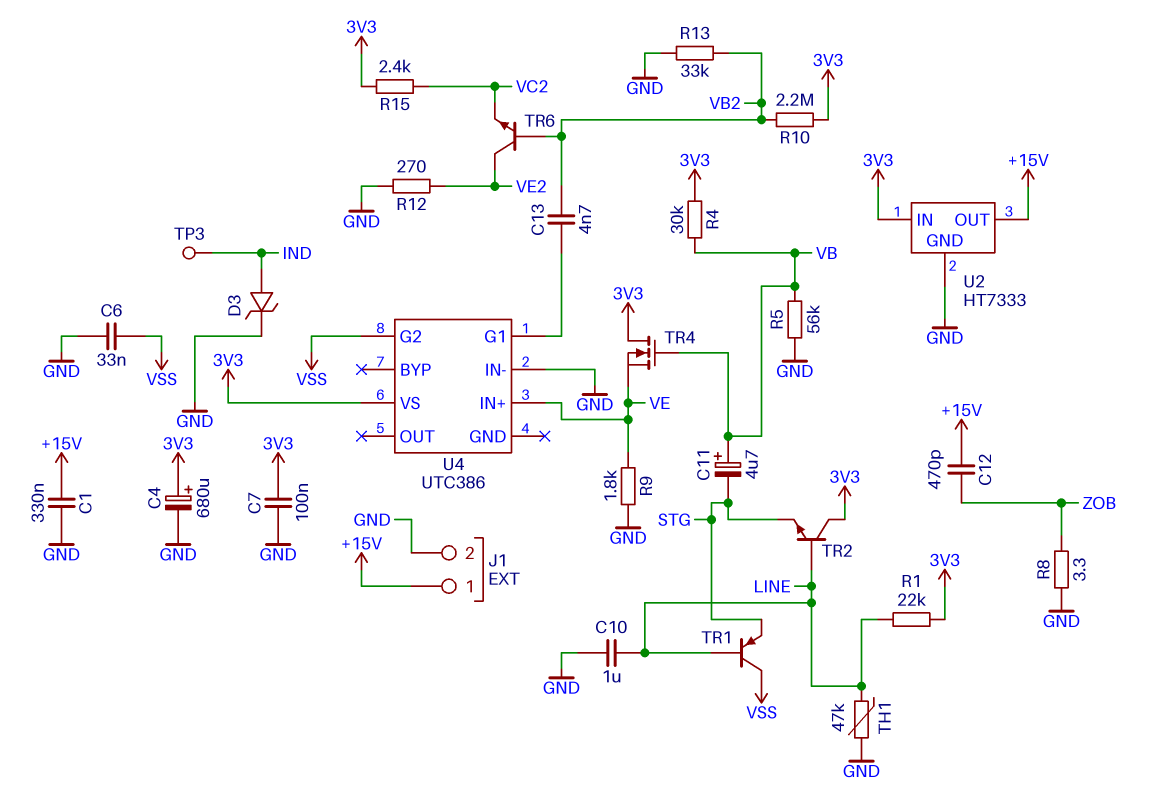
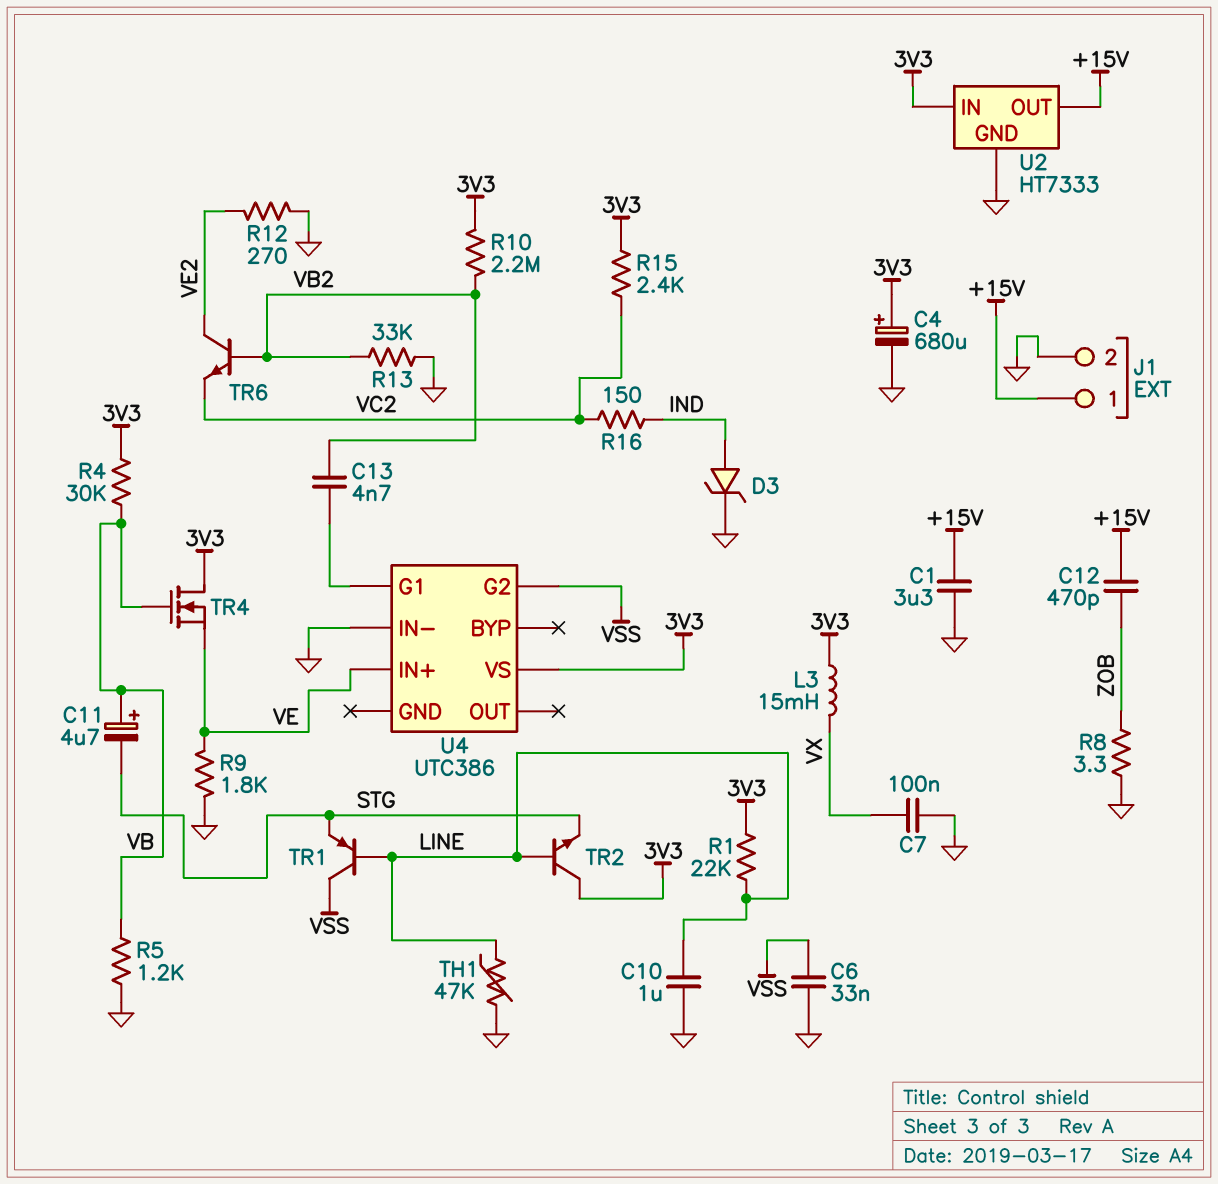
C1: 330nF (+15V, GND) -> 3.3uF (+15V, GND)
C7: 100nF (3V3, GND) -> 100nF (GND, VX)
L3: none -> 15mH (3V3, VX)
R5: 56k (GND, VB) -> 1.2k (GND, VB)
R16: none -> 150 (IND, VC2)
TP3: test point (IND) -> none

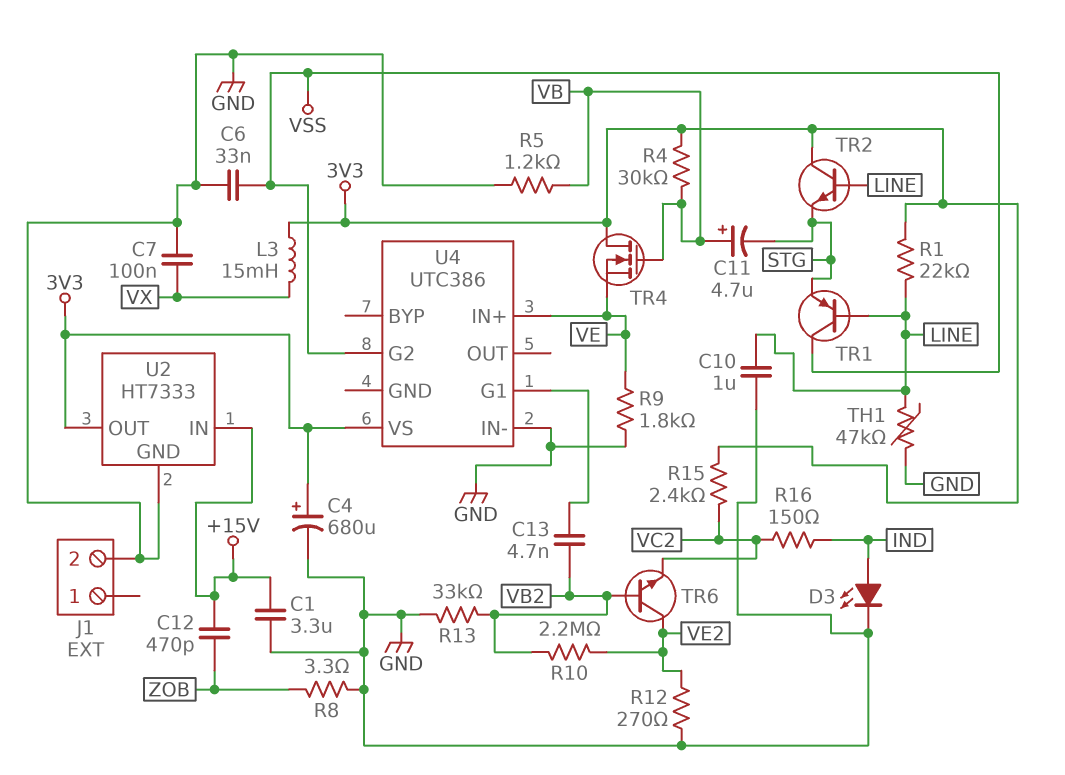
D3: zener (A IND, K GND) -> LED (A IND, K GND)
J1 pin 1: +15V -> none
R10: 2.2M (3V3, VB2) -> 2.2M (VB2, VE2)
U2 pin IN: 3V3 -> +15V
U2 pin OUT: +15V -> 3V3

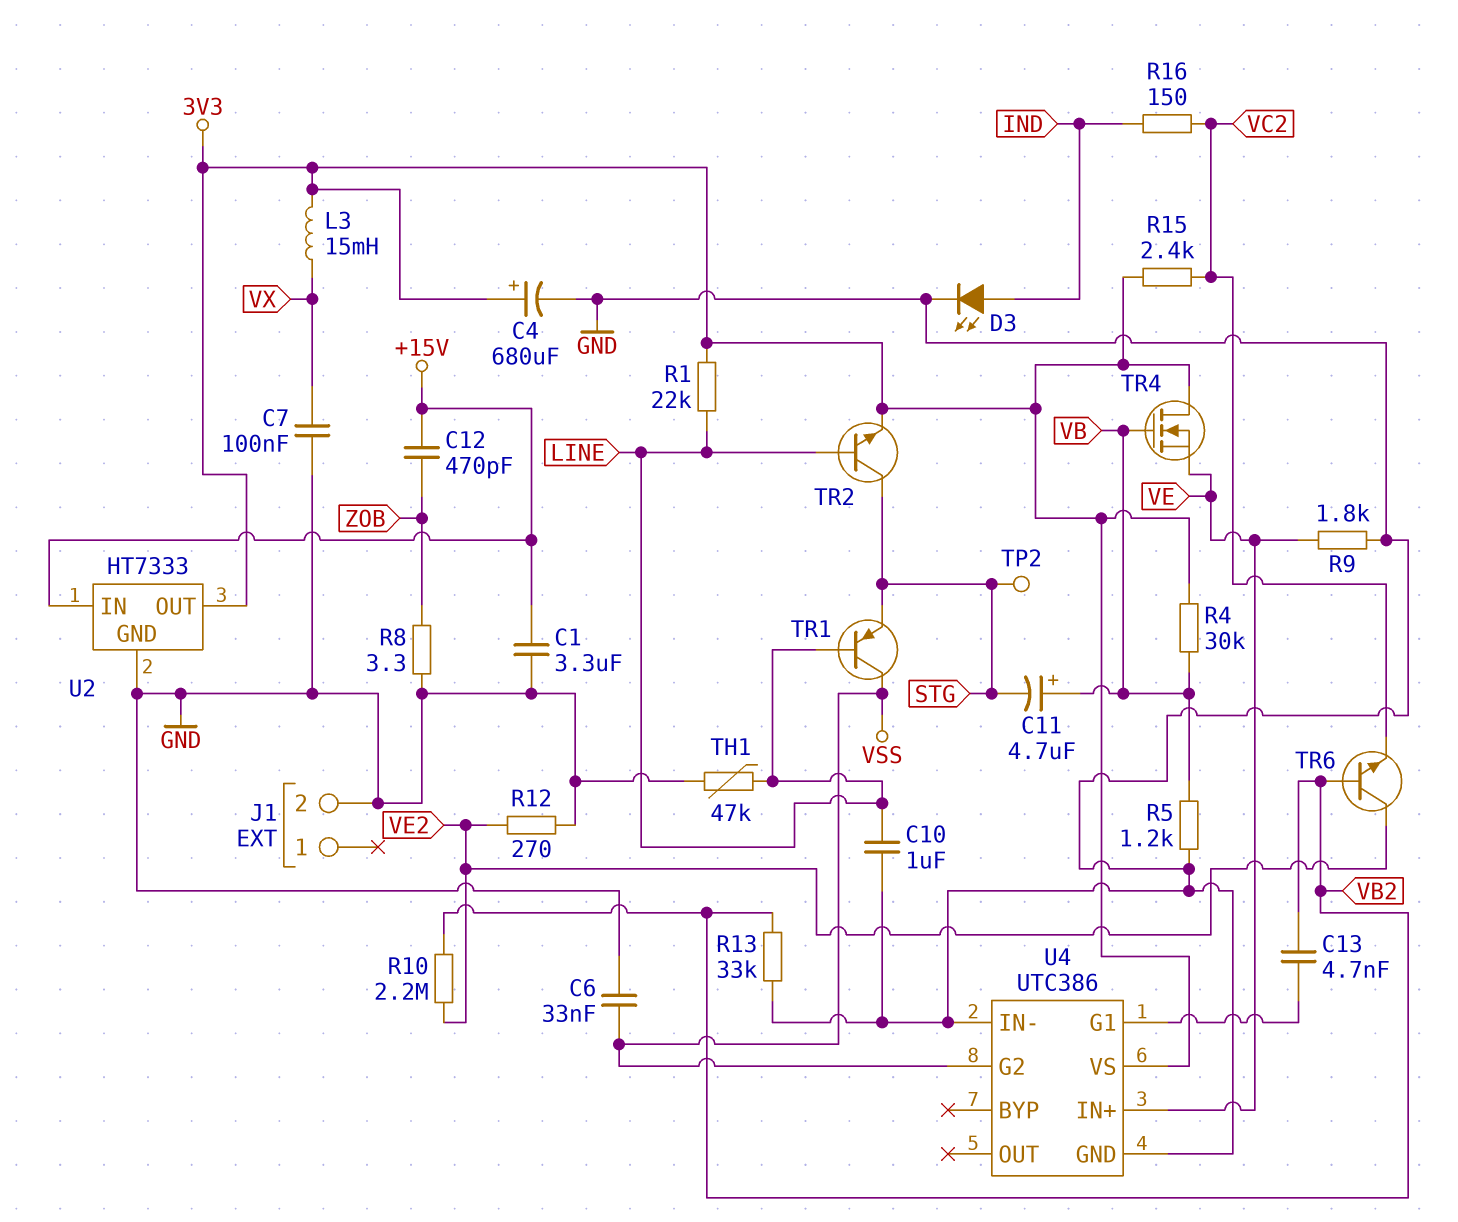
TP2: none -> test point (STG)
TR2: NPN (B LINE, C 3V3, E STG) -> NPN (B LINE, C STG, E 3V3)
U4 pin GND: none -> GND

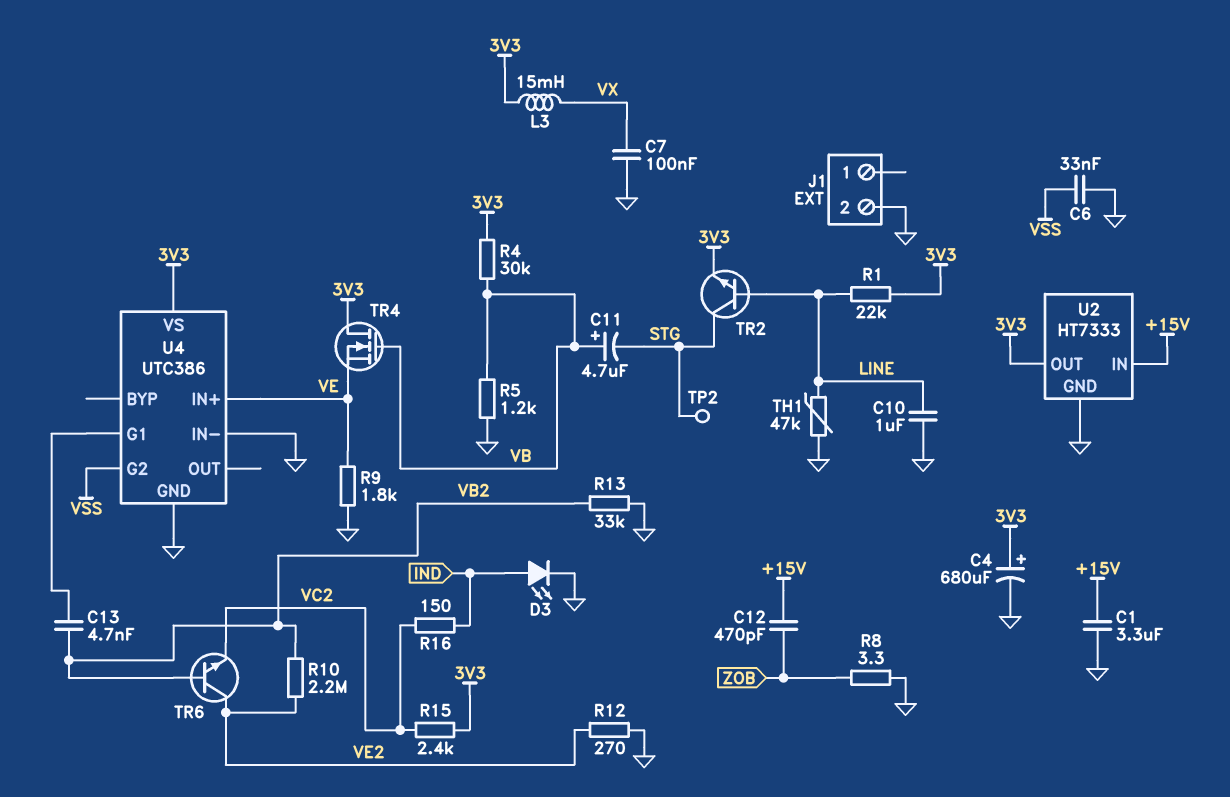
TR1: PNP (B LINE, C VSS, E STG) -> none

